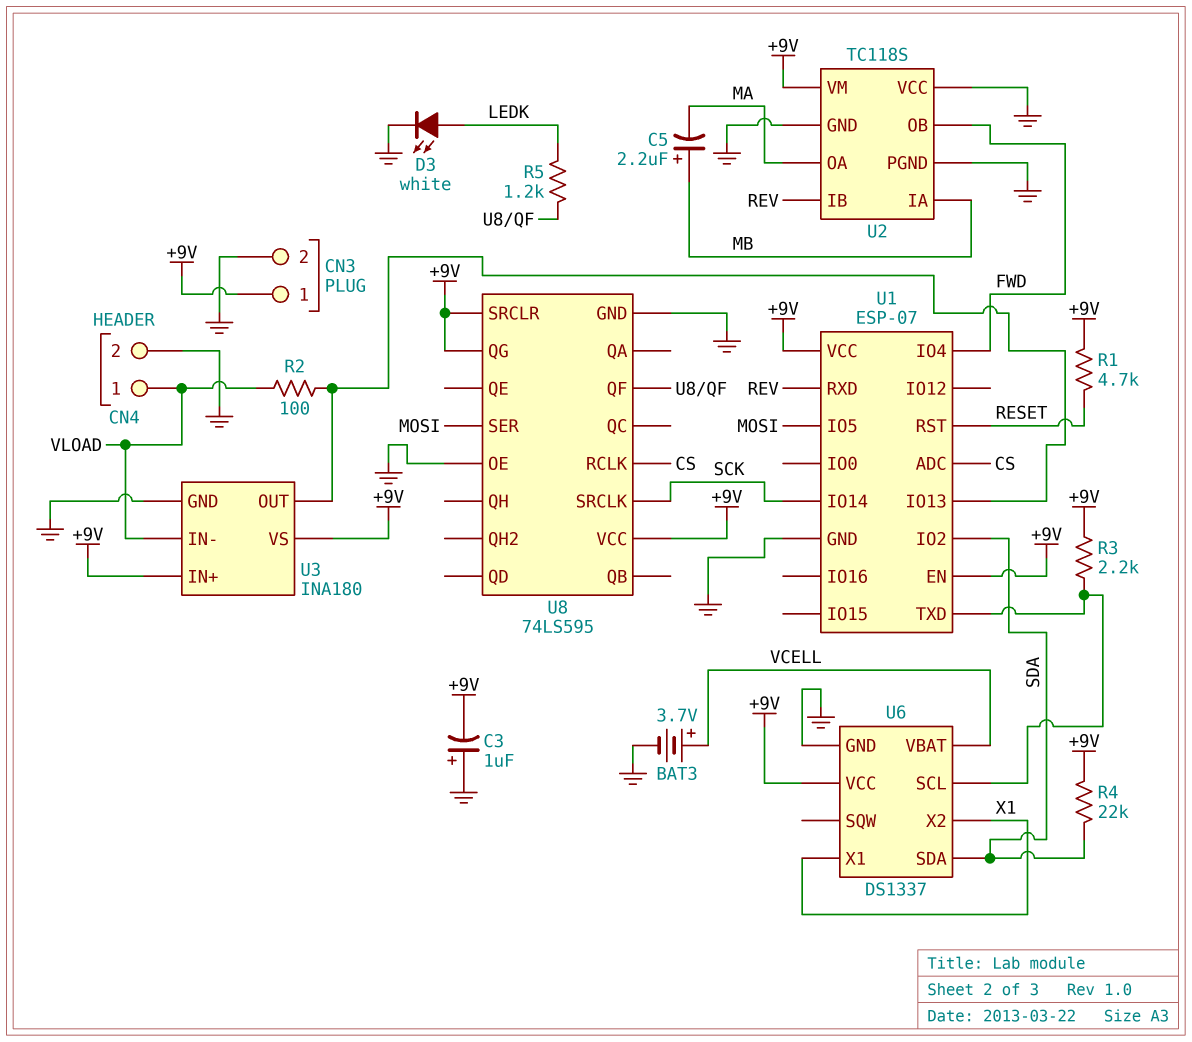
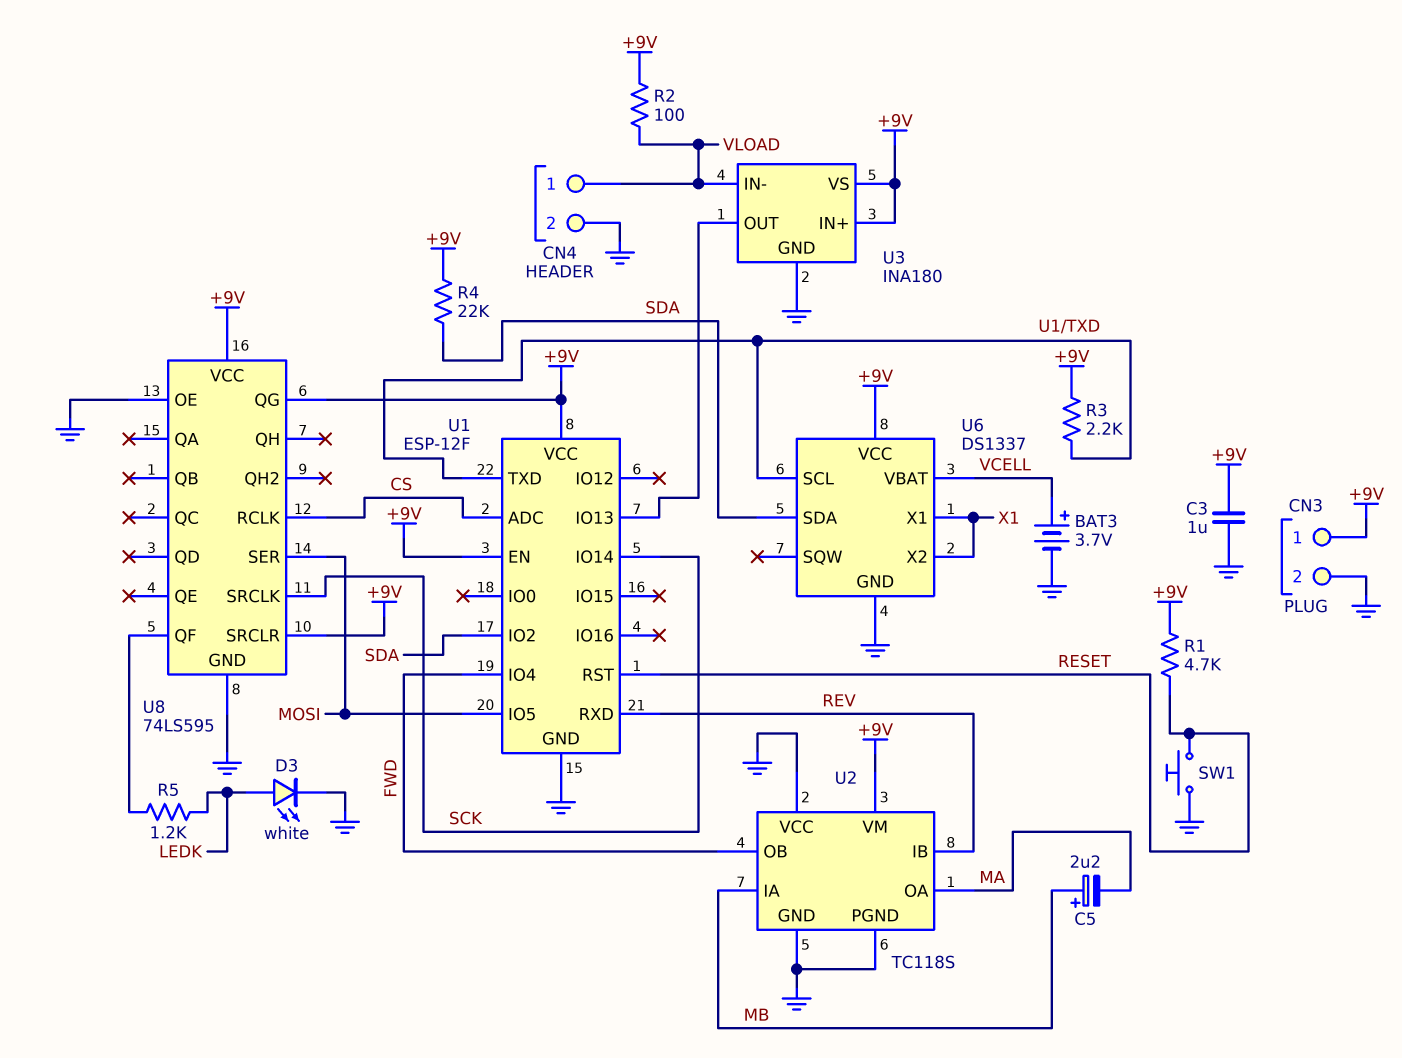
C3: 1uF (plus GND, minus +9V) -> 1uF (+9V, GND)
R2: 100 (U1/IO13, VLOAD) -> 100 (+9V, VLOAD)
SW1: none -> button (GND, RESET)
U1: ESP-07 -> ESP-12F

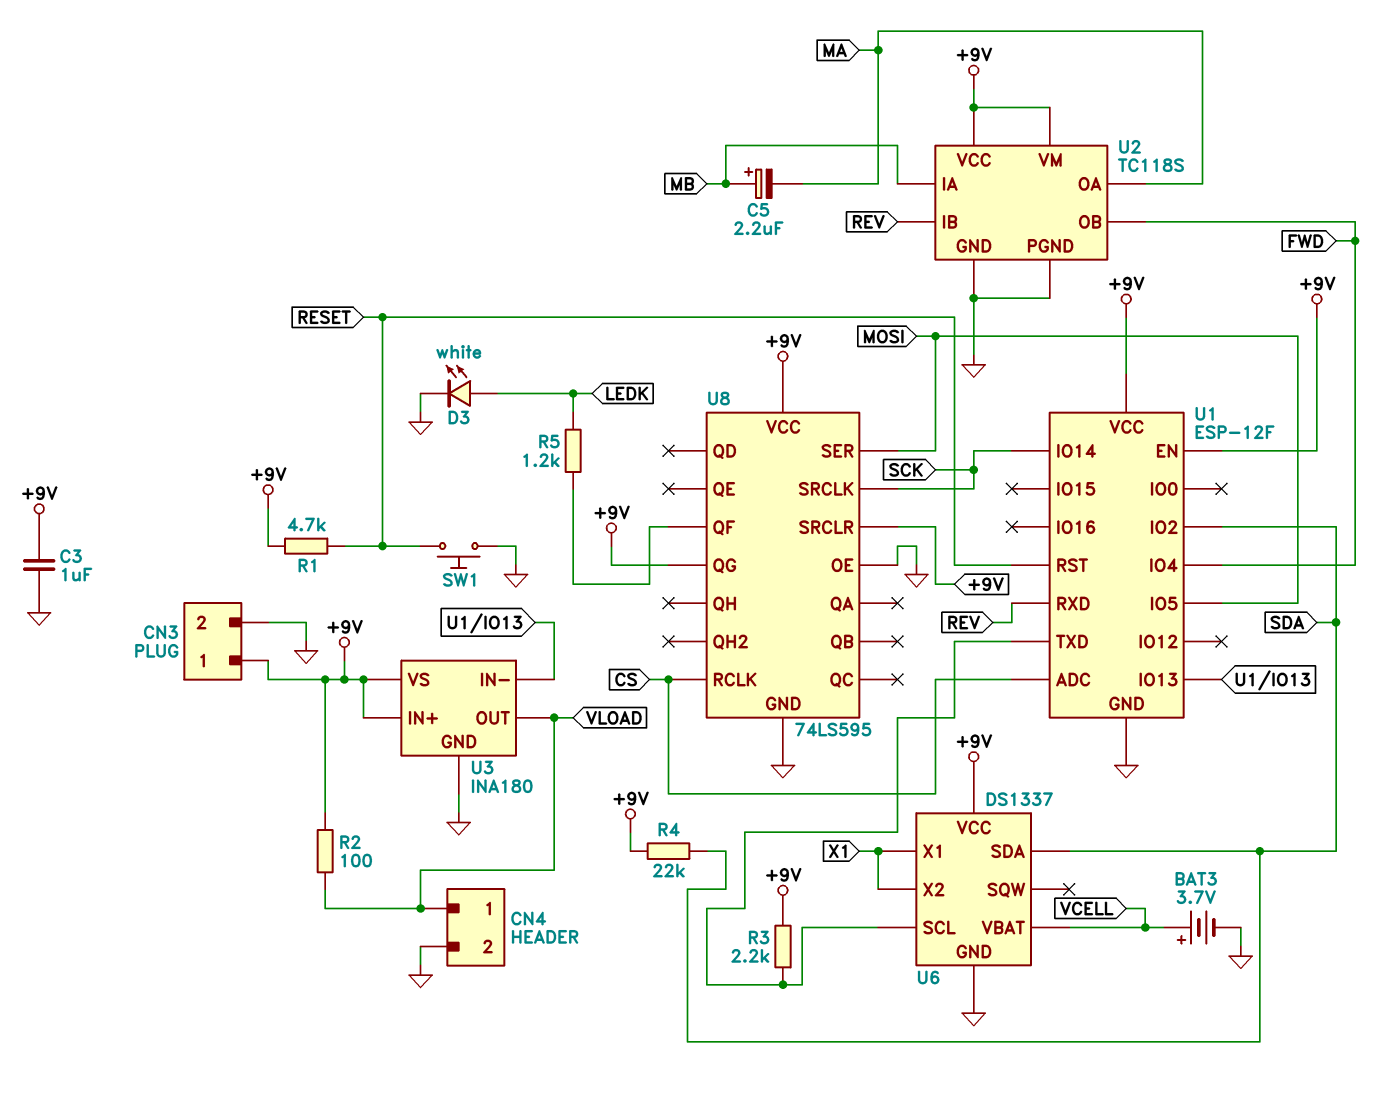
U2 pin VCC: GND -> +9V
U3 pin IN-: VLOAD -> U1/IO13
U3 pin OUT: U1/IO13 -> VLOAD

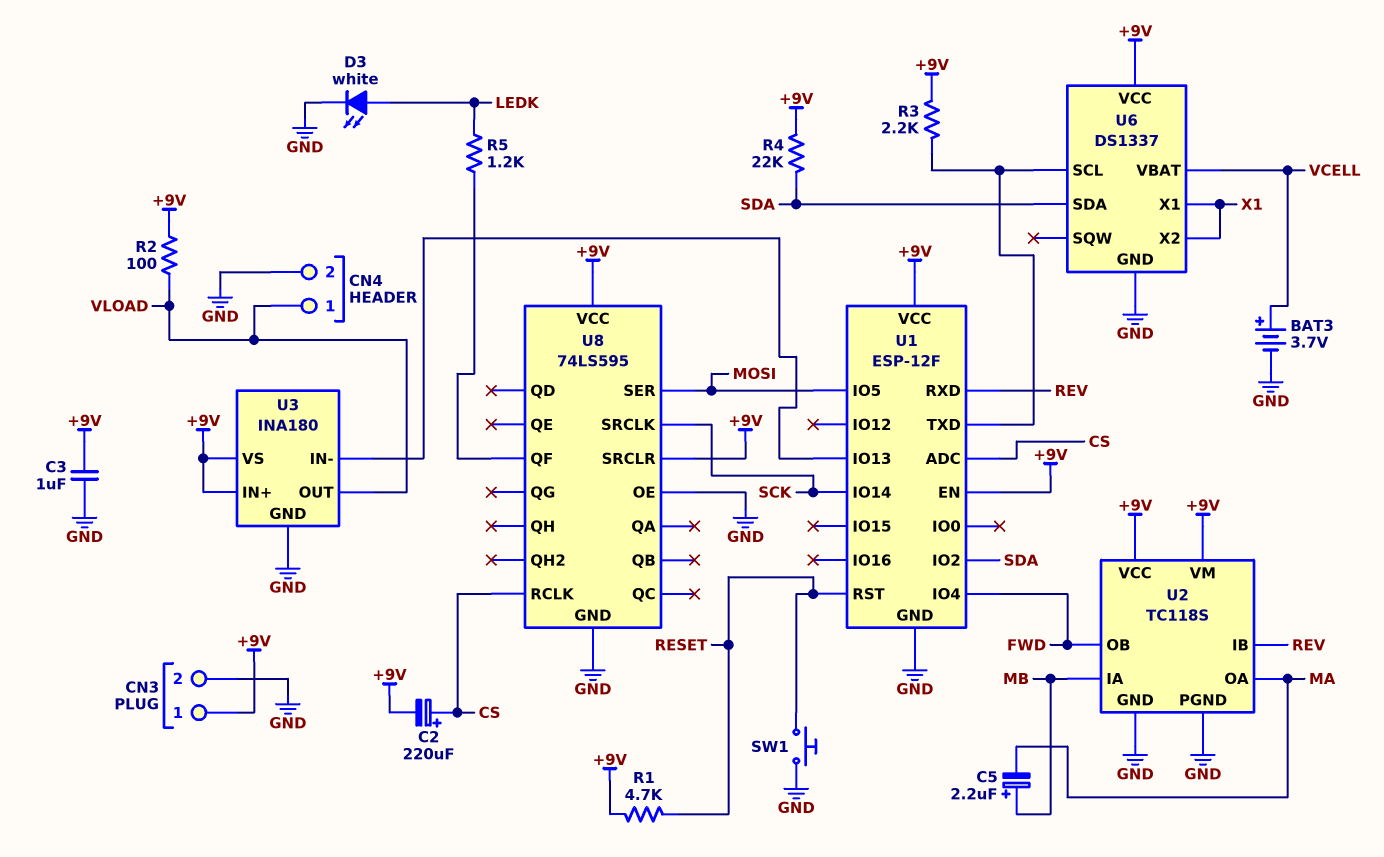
C2: none -> 220uF (plus CS, minus +9V)
U8 pin QG: +9V -> none

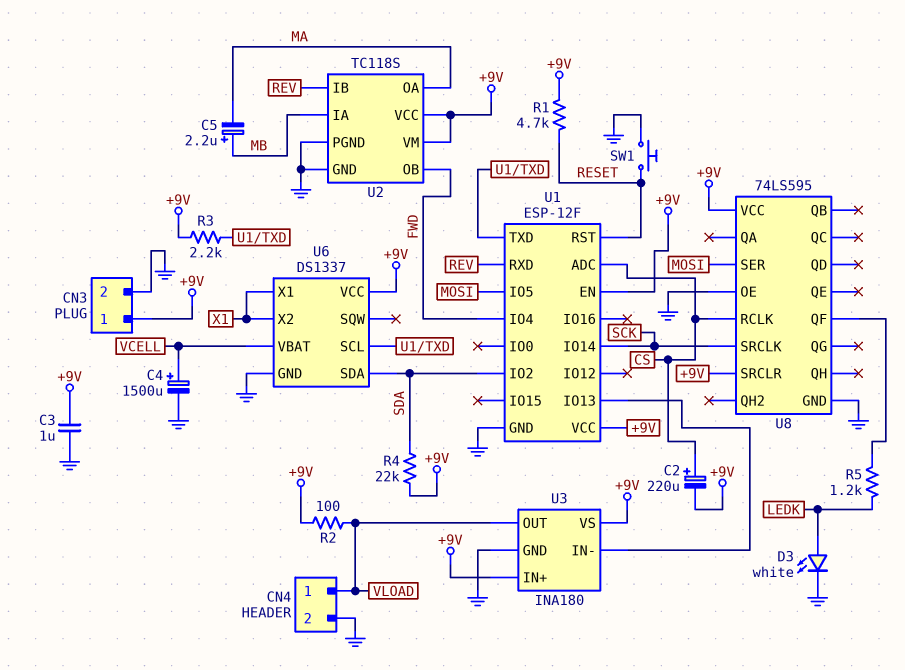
BAT3: 3.7V (plus VCELL, minus GND) -> none
C4: none -> 1500uF (plus VCELL, minus GND)

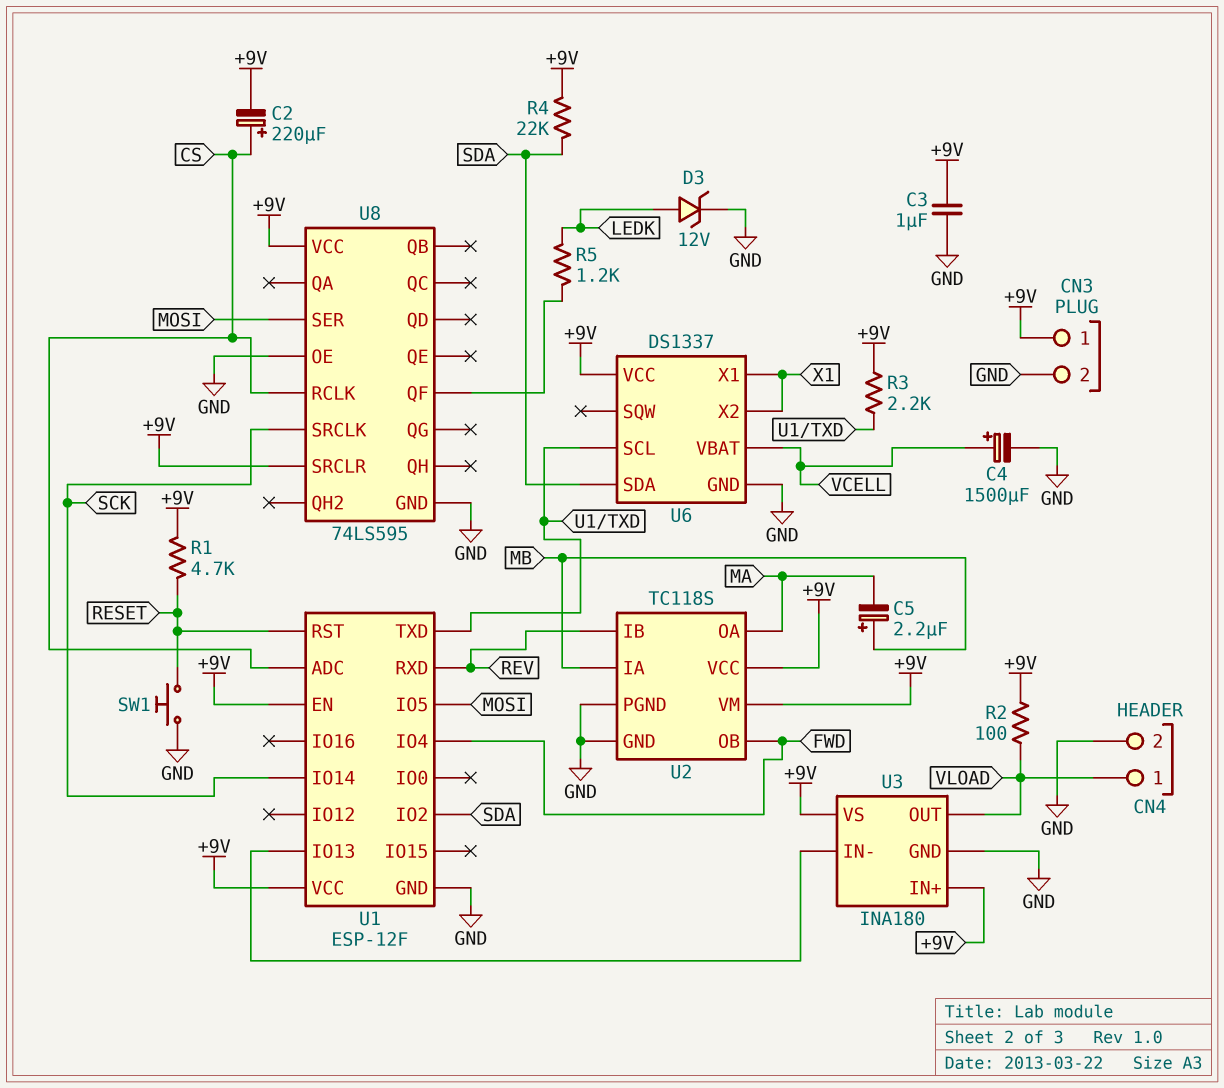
D3: LED white (A LEDK, K GND) -> zener 12V (A LEDK, K GND)

